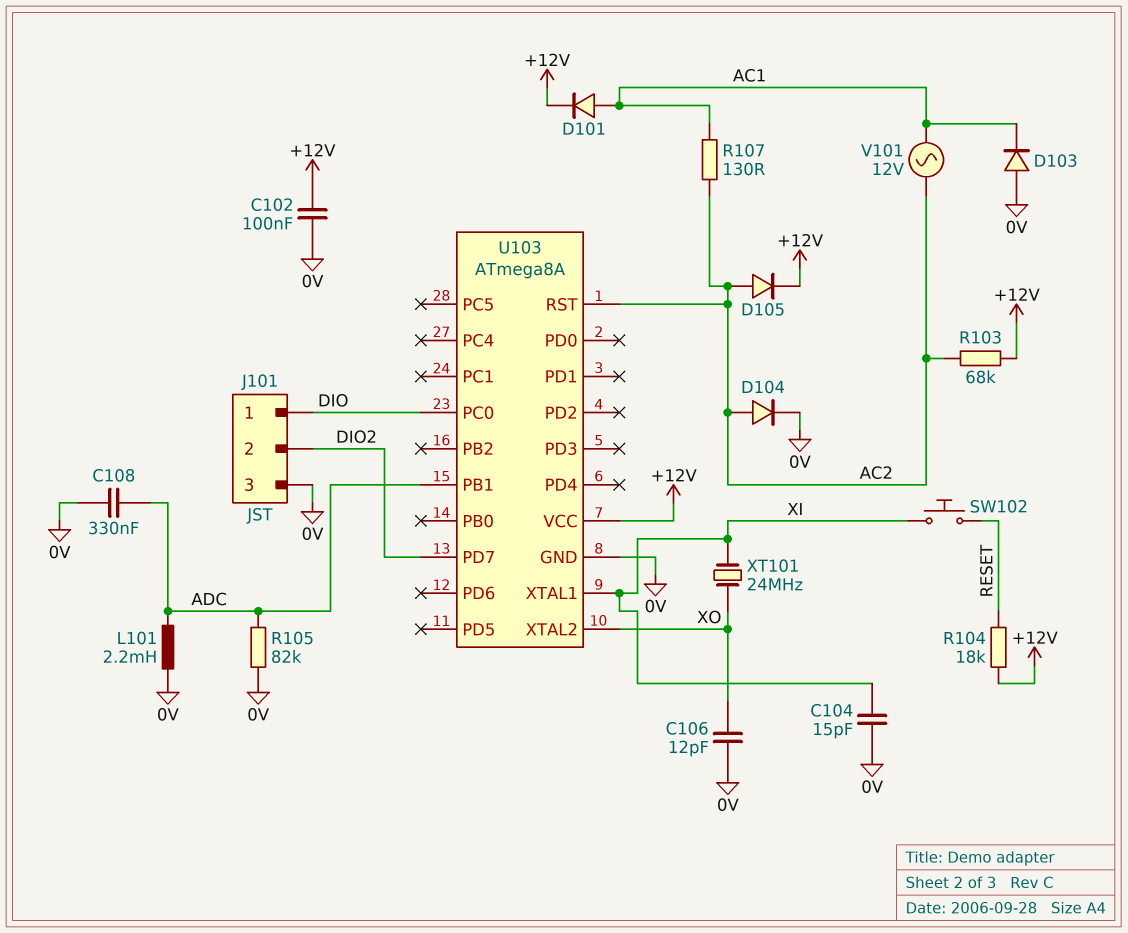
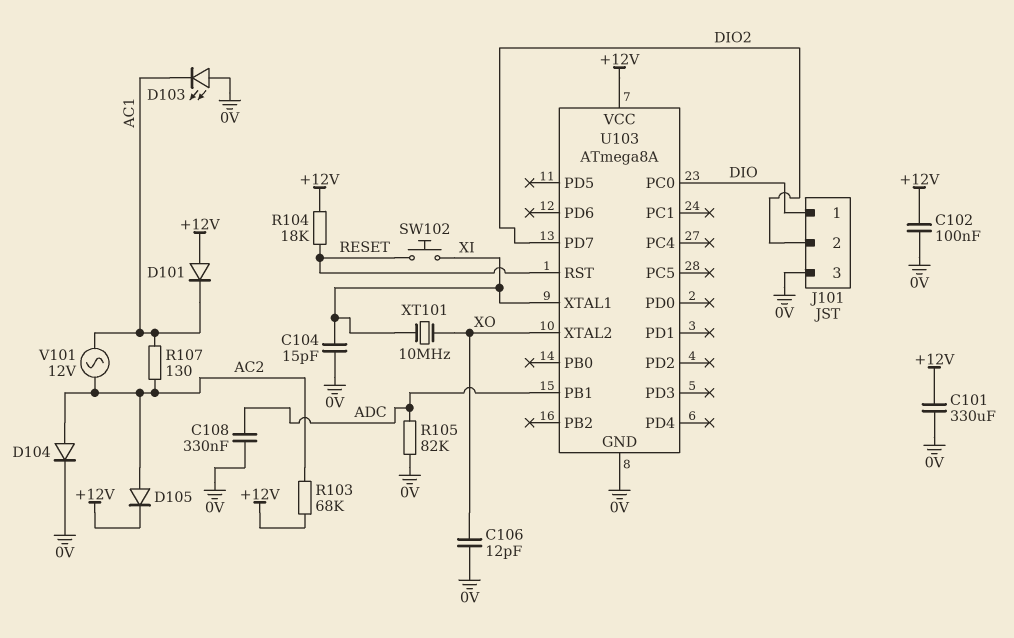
C101: none -> 330uF (+12V, 0V)
D101: diode (A AC1, K +12V) -> diode (A +12V, K AC1)
D103: diode (A 0V, K AC1) -> LED (A 0V, K AC1)
L101: 2.2mH (0V, ADC) -> none
U103 pin RST: AC2 -> RESET
XT101: 24MHz (XI, XO) -> 10MHz (XI, XO)

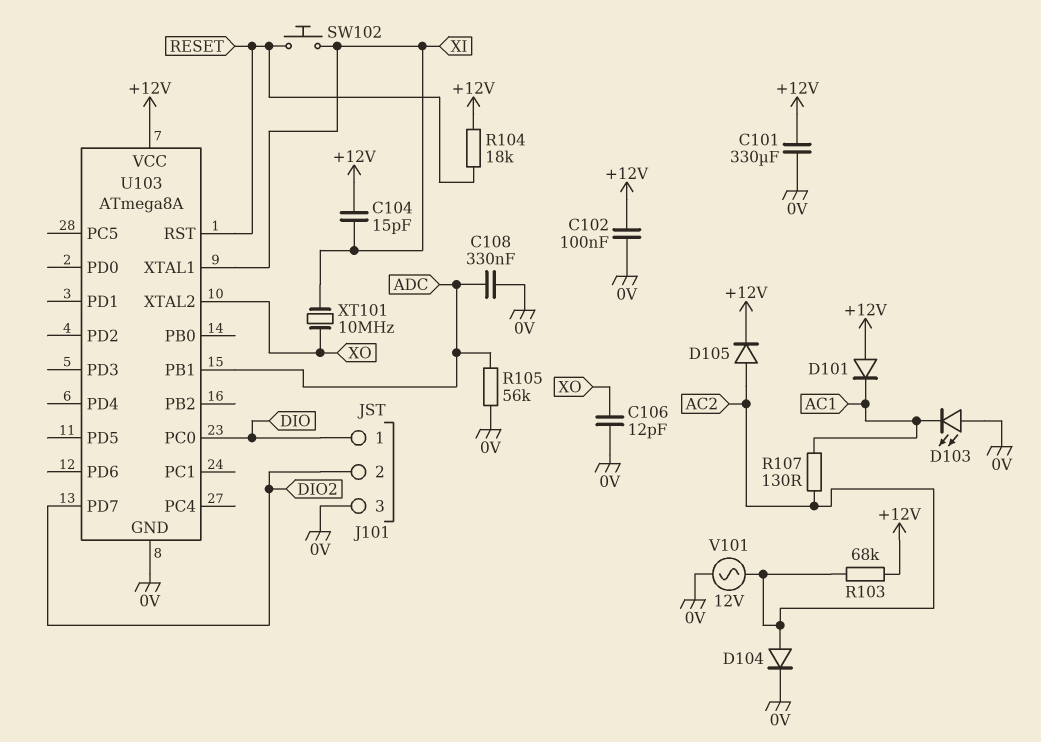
C104: 15pF (0V, XI) -> 15pF (+12V, XI)
R105: 82k (0V, ADC) -> 56k (0V, ADC)
V101: AC 12V (AC1, AC2) -> AC 12V (0V, AC2)

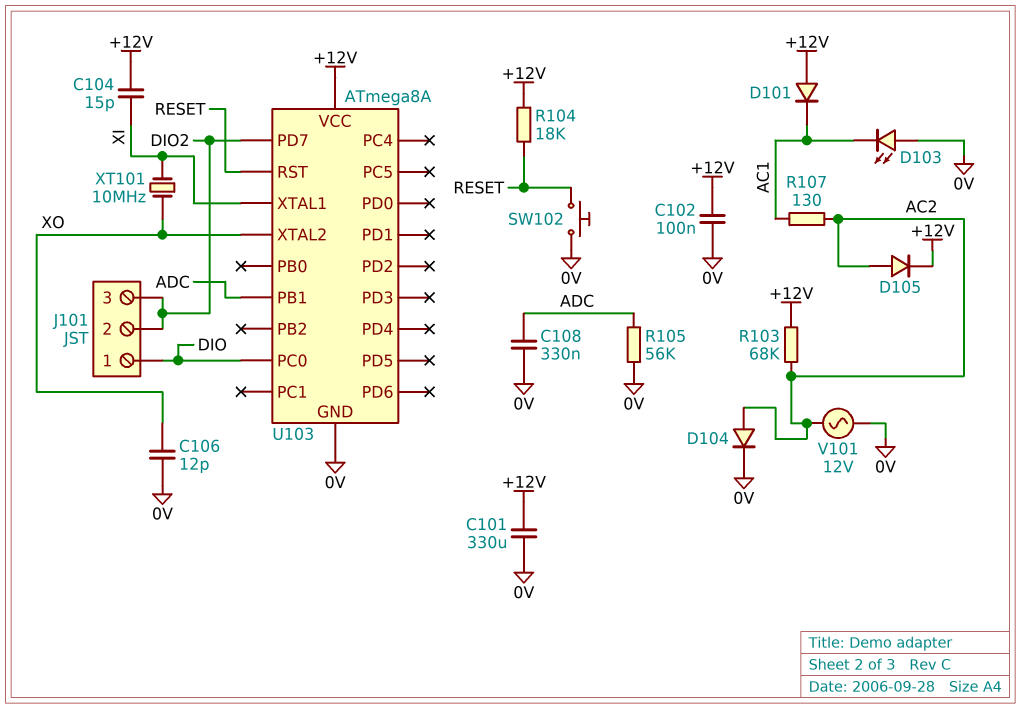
J101 pin 3: 0V -> DIO2
SW102: button (RESET, XI) -> button (0V, RESET)

